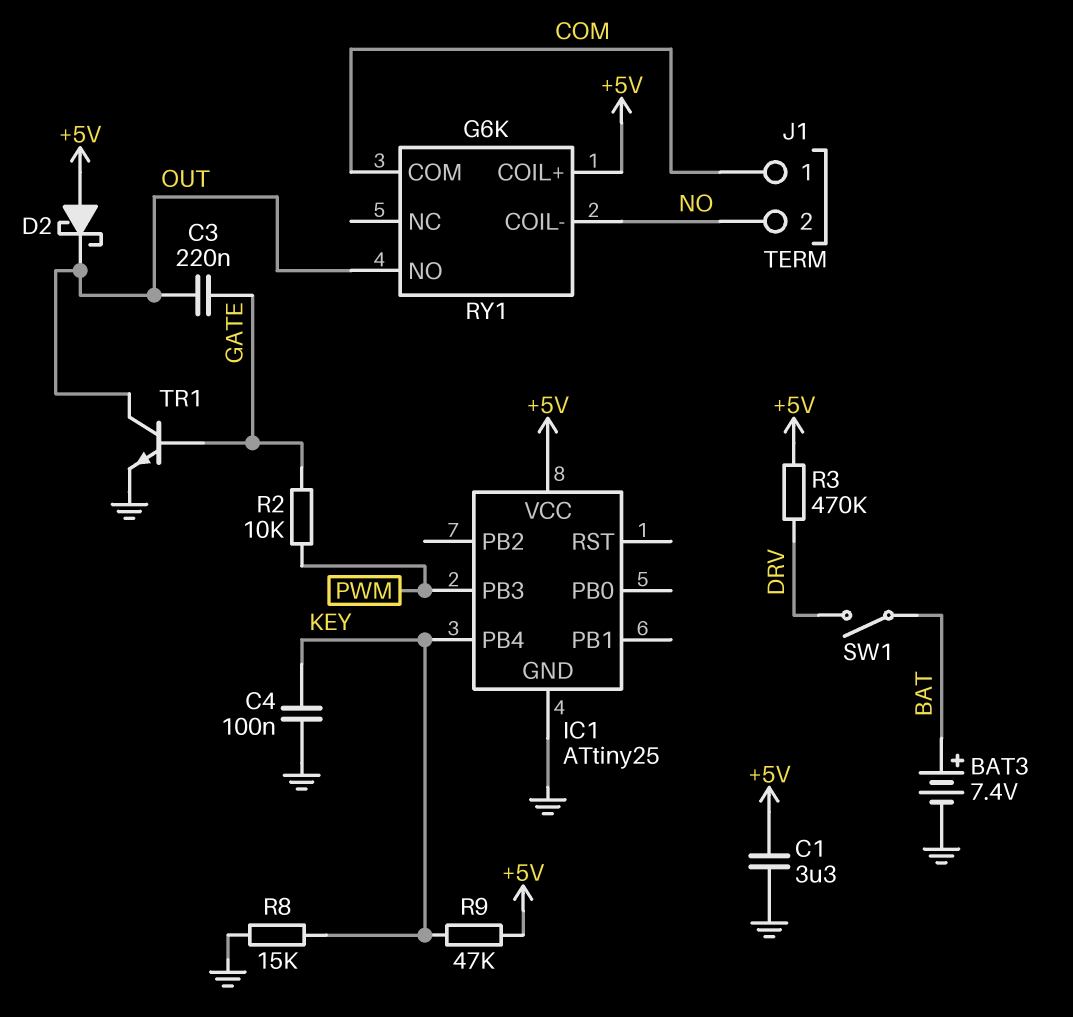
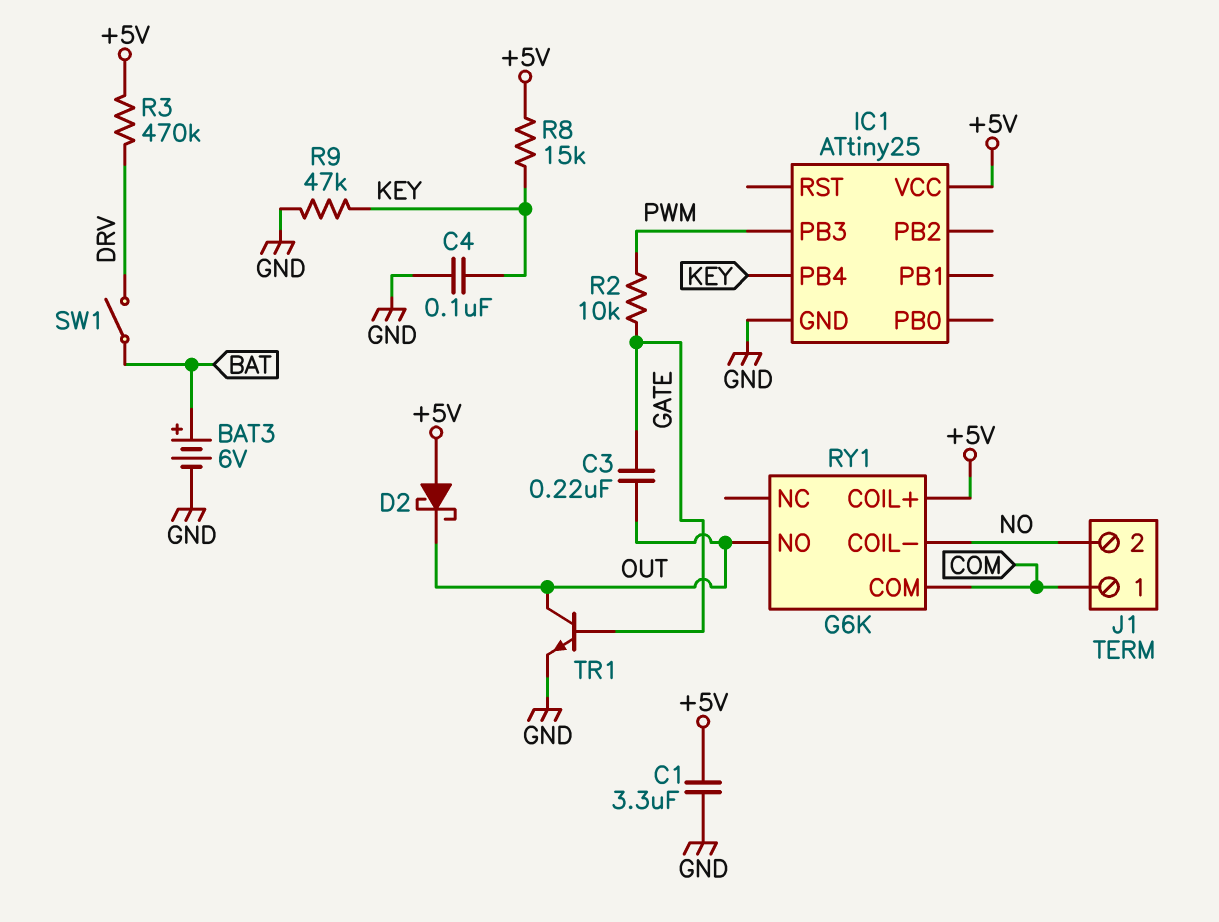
BAT3: 7.4V (plus BAT, minus GND) -> 6V (plus BAT, minus GND)
R8: 15k (GND, KEY) -> 15k (+5V, KEY)
R9: 47k (+5V, KEY) -> 47k (GND, KEY)

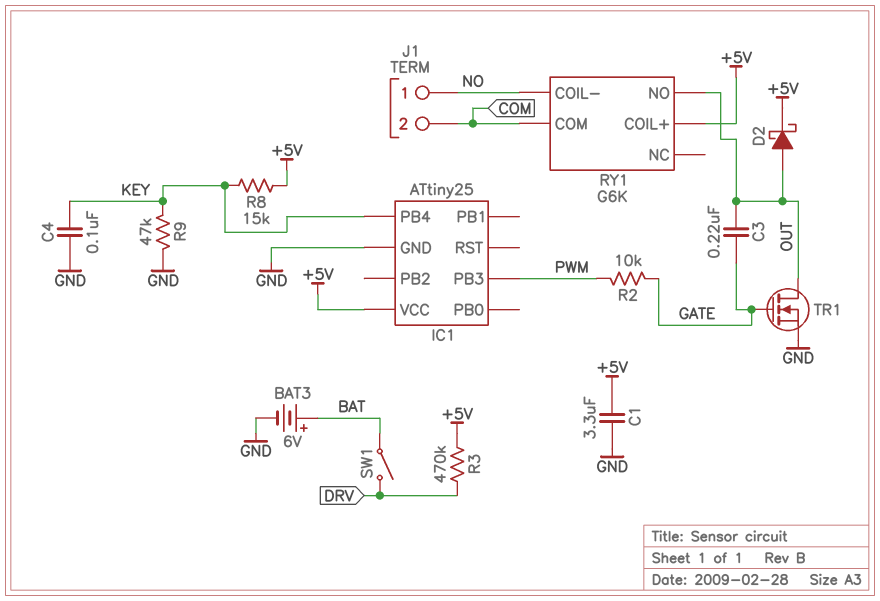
D2: schottky (A +5V, K OUT) -> schottky (A OUT, K +5V)
J1 pin 1: COM -> NO
J1 pin 2: NO -> COM
TR1: NPN (B GATE, C OUT, E GND) -> NMOS (G GATE, D OUT, S GND)

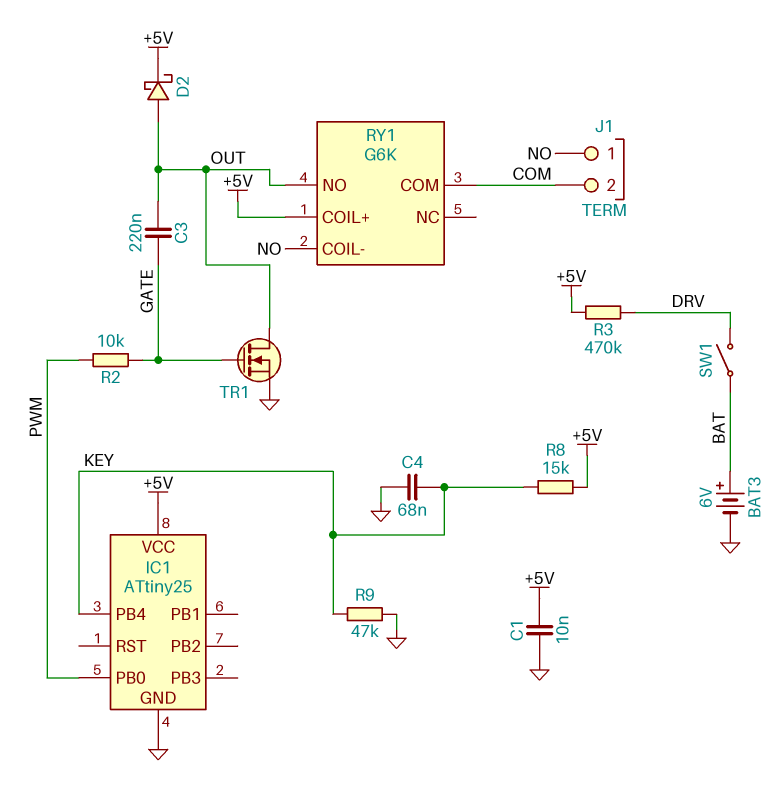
C1: 3.3uF (+5V, GND) -> 10nF (+5V, GND)
C4: 100nF (GND, KEY) -> 68nF (GND, KEY)
IC1 pin PB0: none -> PWM
IC1 pin PB3: PWM -> none

